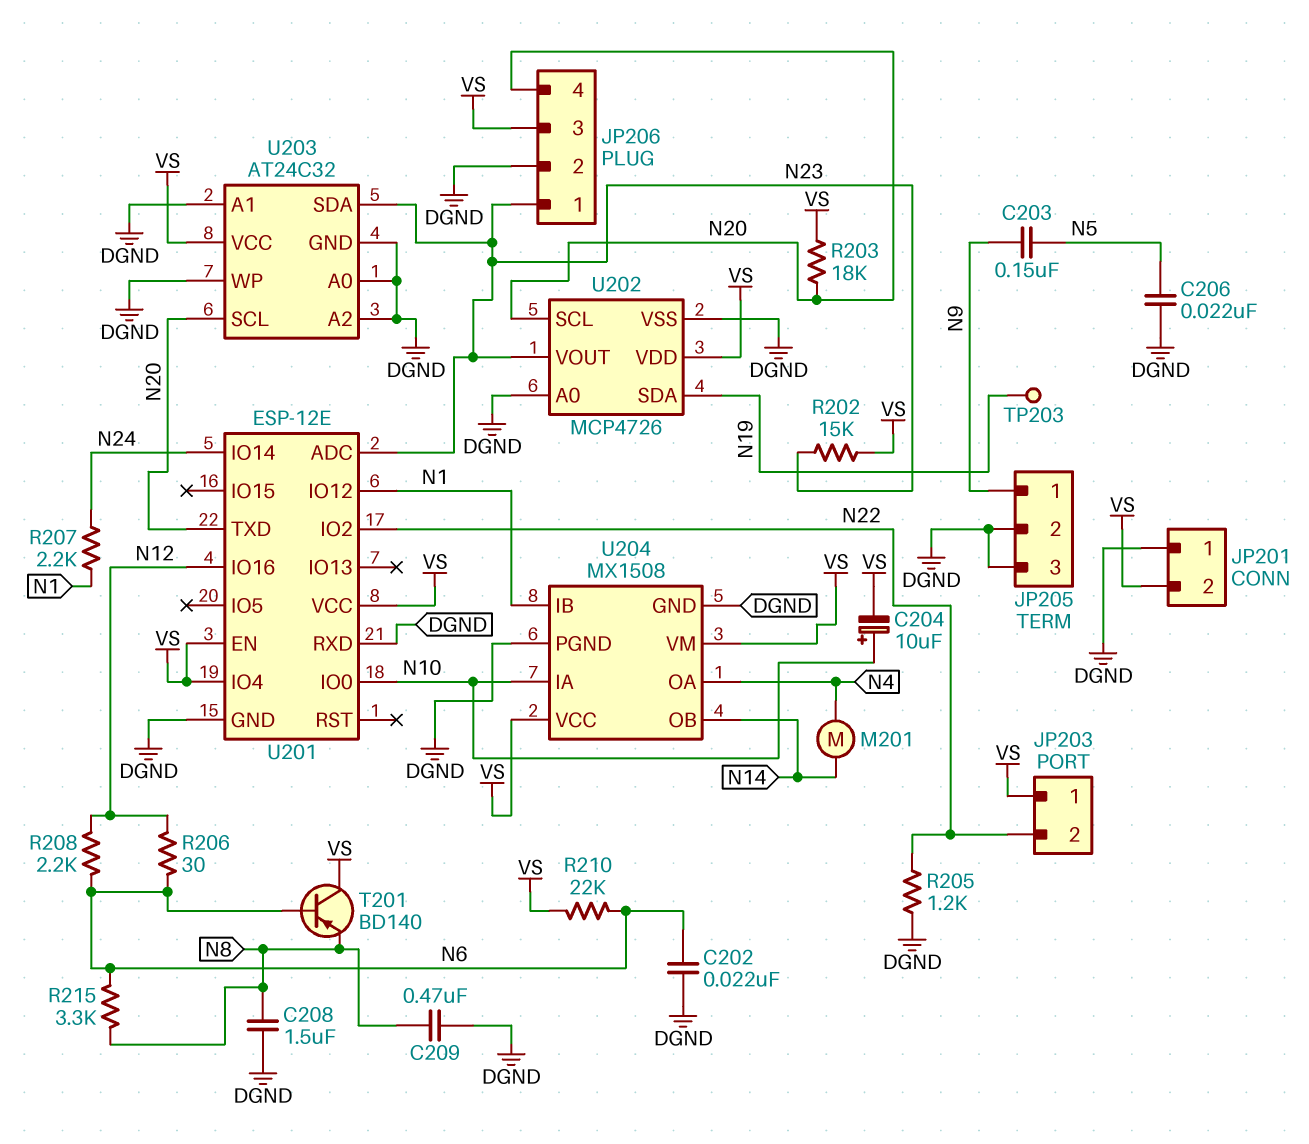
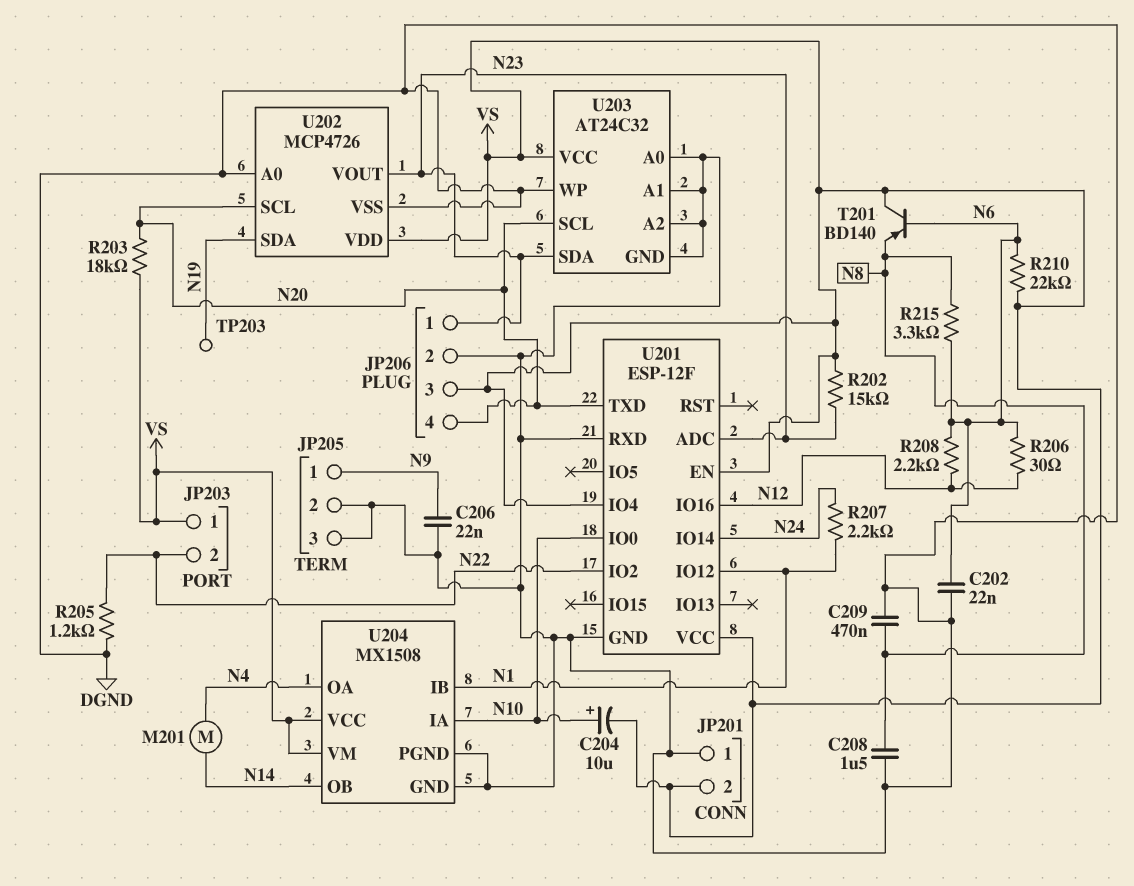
C203: 150nF (N5, N9) -> none
C206: 22nF (DGND, N5) -> 22nF (DGND, N9)
U201: ESP-12E -> ESP-12F

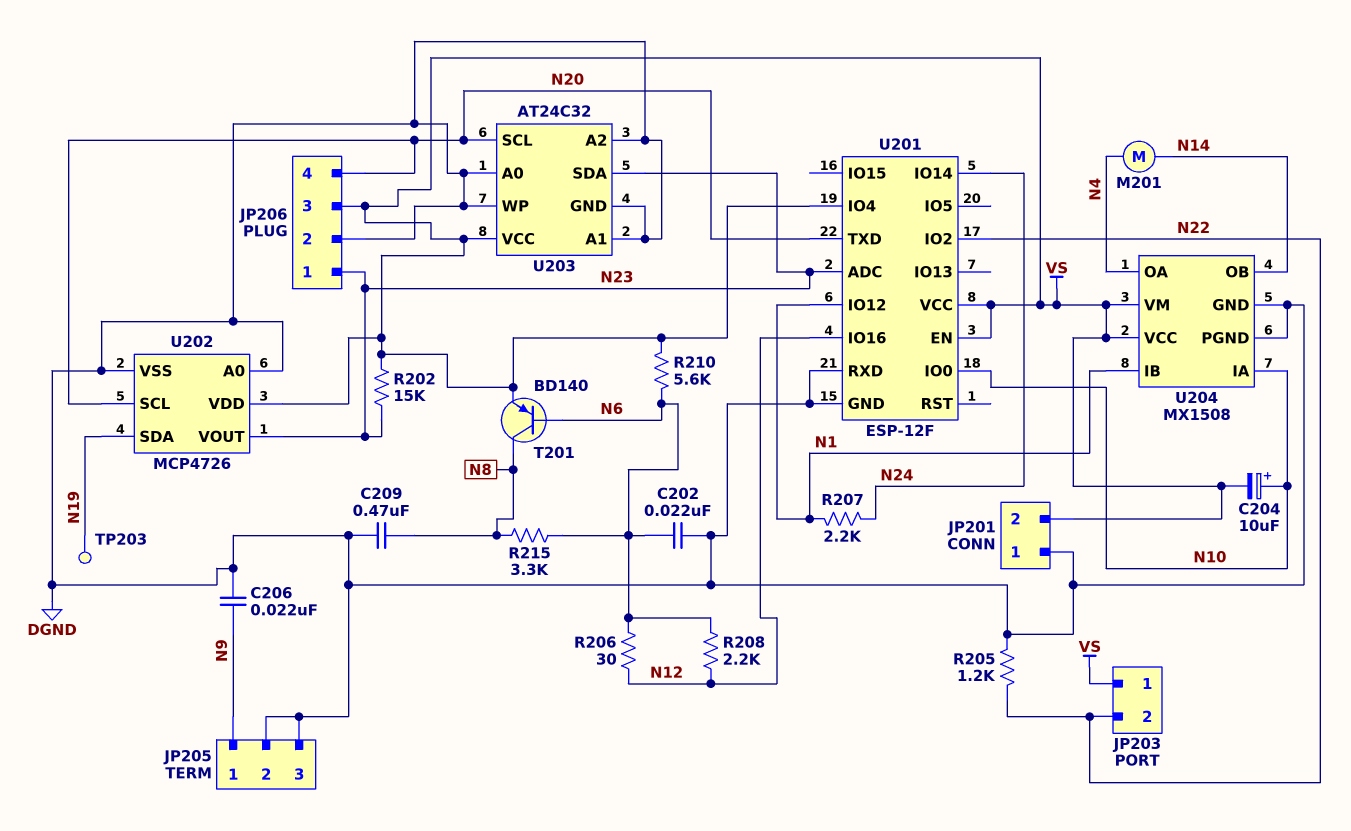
C208: 1.5uF (DGND, N8) -> none
R203: 18k (N20, VS) -> none
R210: 22k (N6, VS) -> 5.6k (N6, VS)
T201: PNP BD140 (B N6, C VS, E N8) -> PNP BD140 (B N6, C N8, E VS)

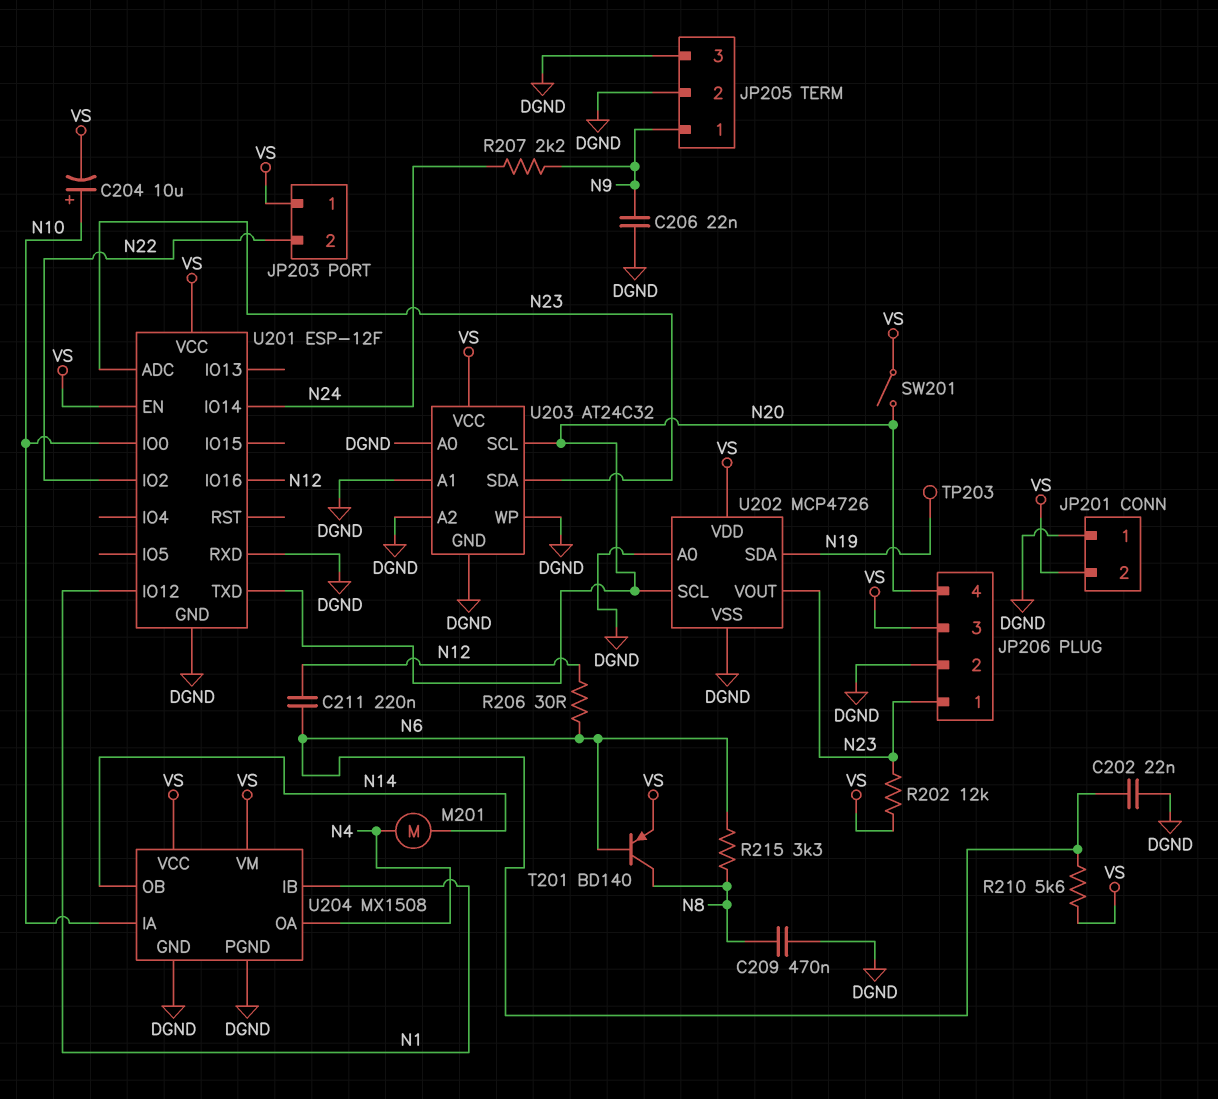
C211: none -> 220nF (N6, N12)
R202: 15k (N23, VS) -> 12k (N23, VS)
R205: 1.2k (DGND, N22) -> none
R207: 2.2k (N1, N24) -> 2.2k (N9, N24)
R208: 2.2k (N6, N12) -> none
SW201: none -> switch (N20, VS)
U201 pin IO4: VS -> none

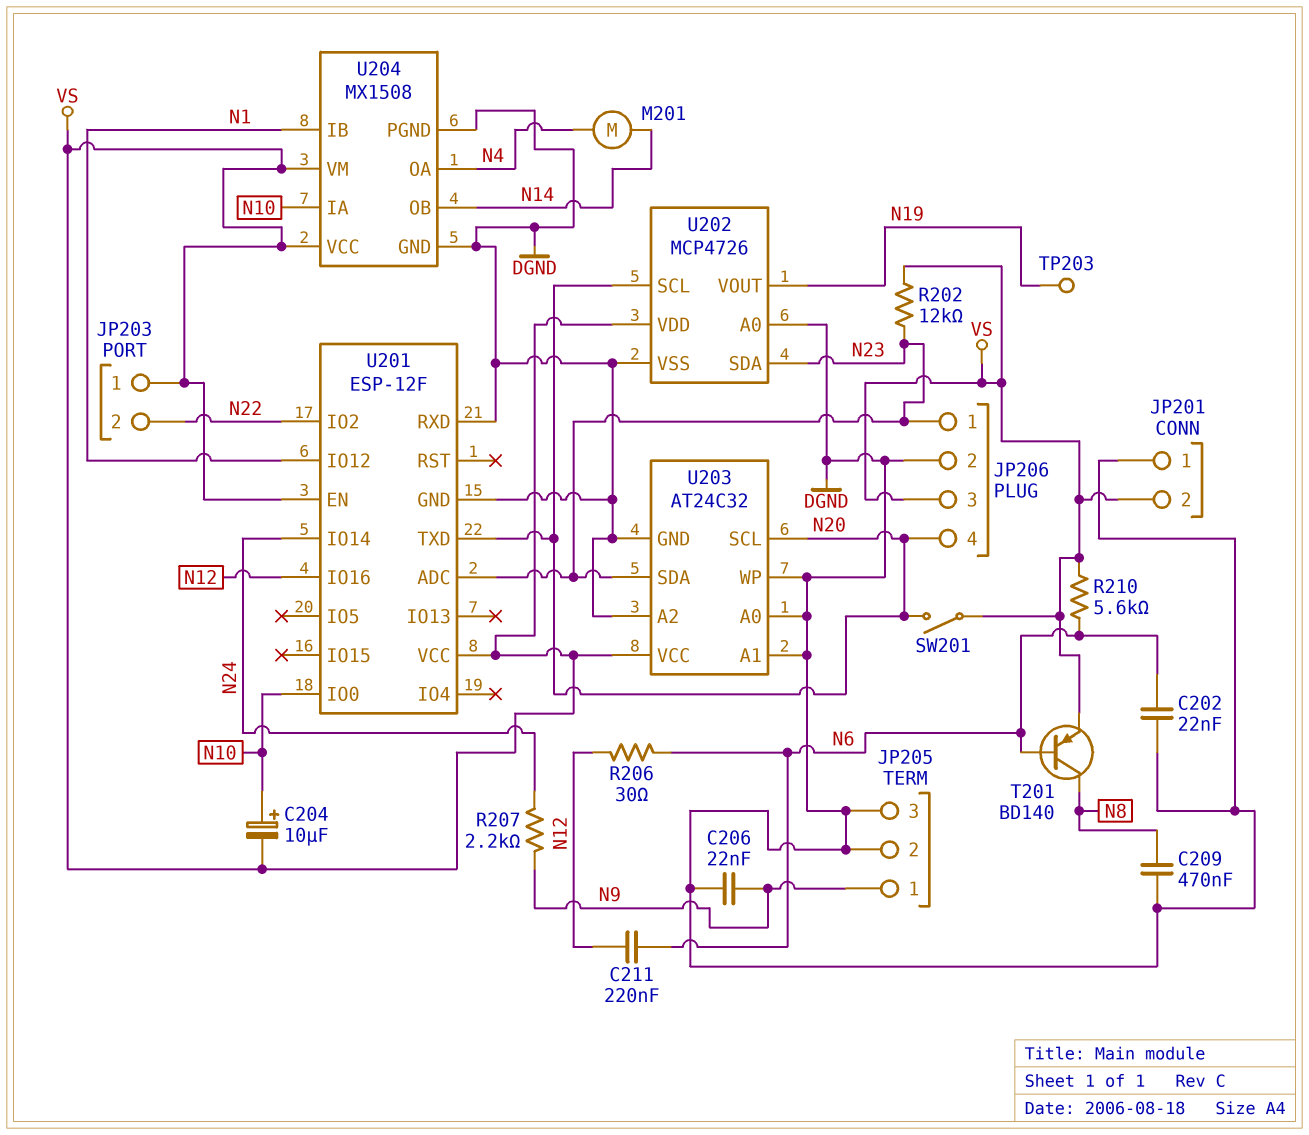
R215: 3.3k (N6, N8) -> none
U202 pin SDA: N19 -> N23
U202 pin VOUT: N23 -> N19

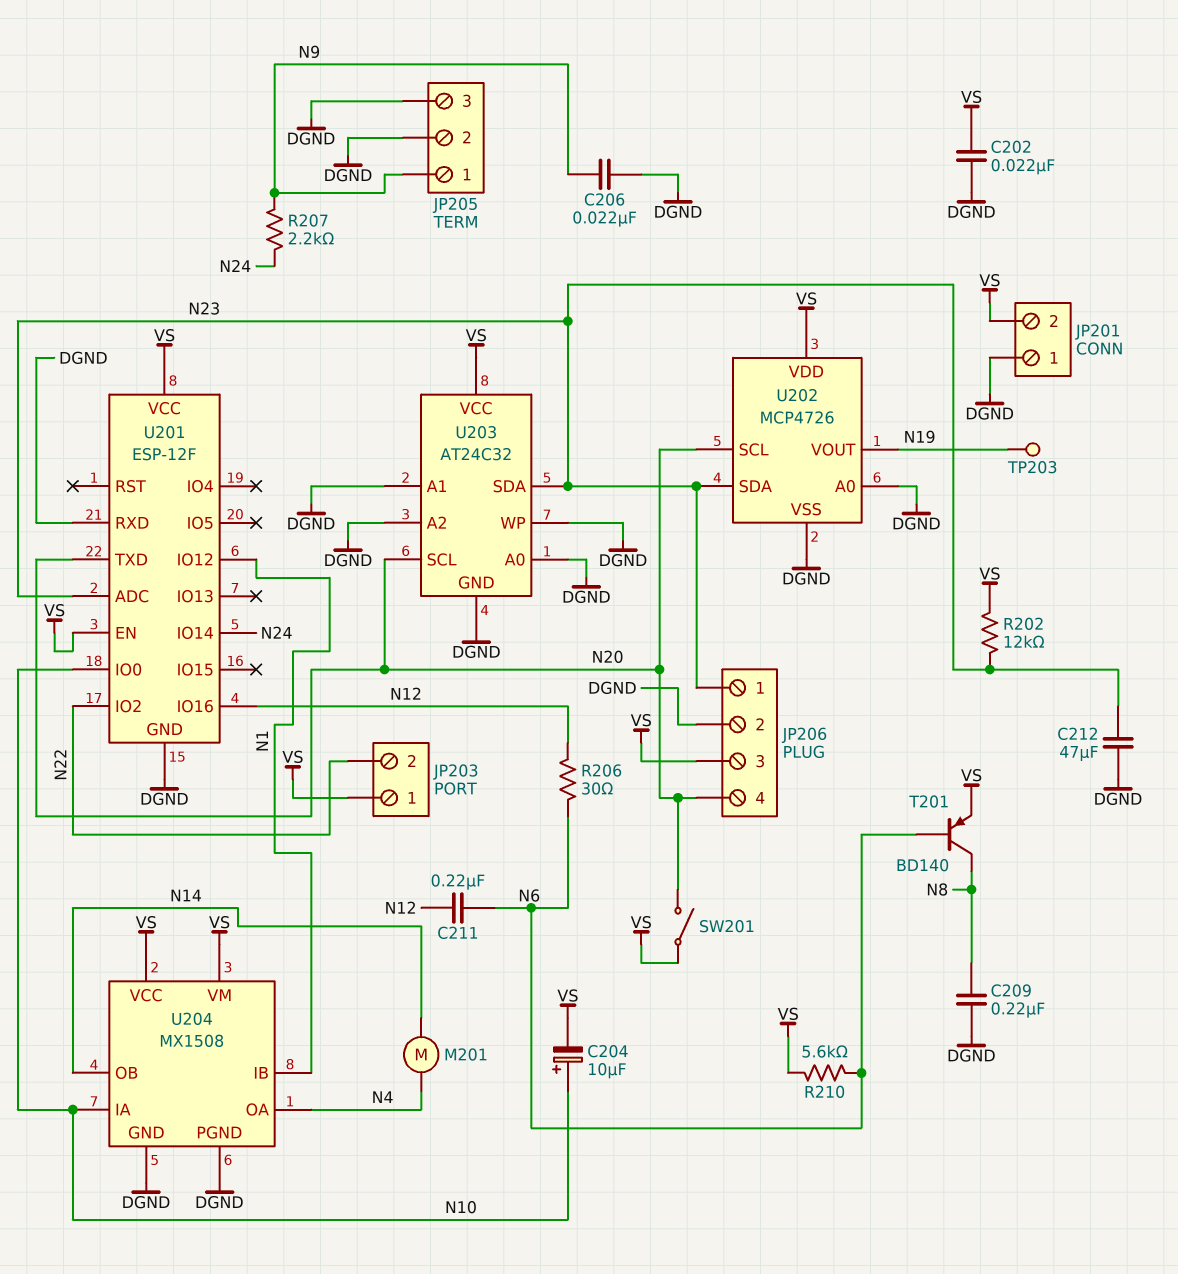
C202: 22nF (DGND, N6) -> 22nF (DGND, VS)
C209: 470nF (DGND, N8) -> 220nF (DGND, N8)
C212: none -> 47uF (DGND, N23)

